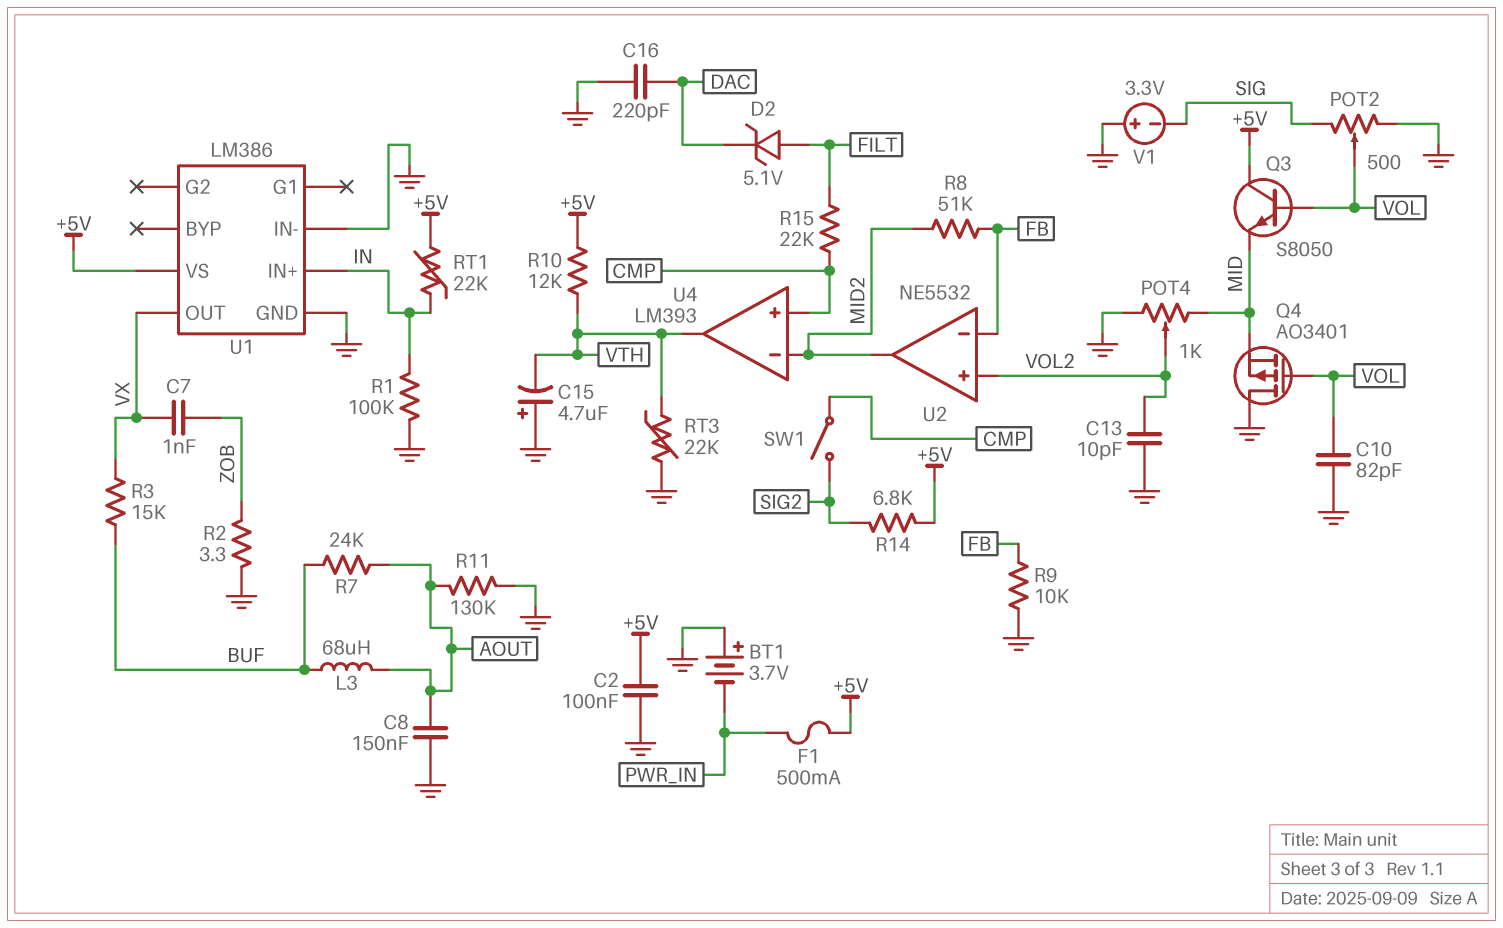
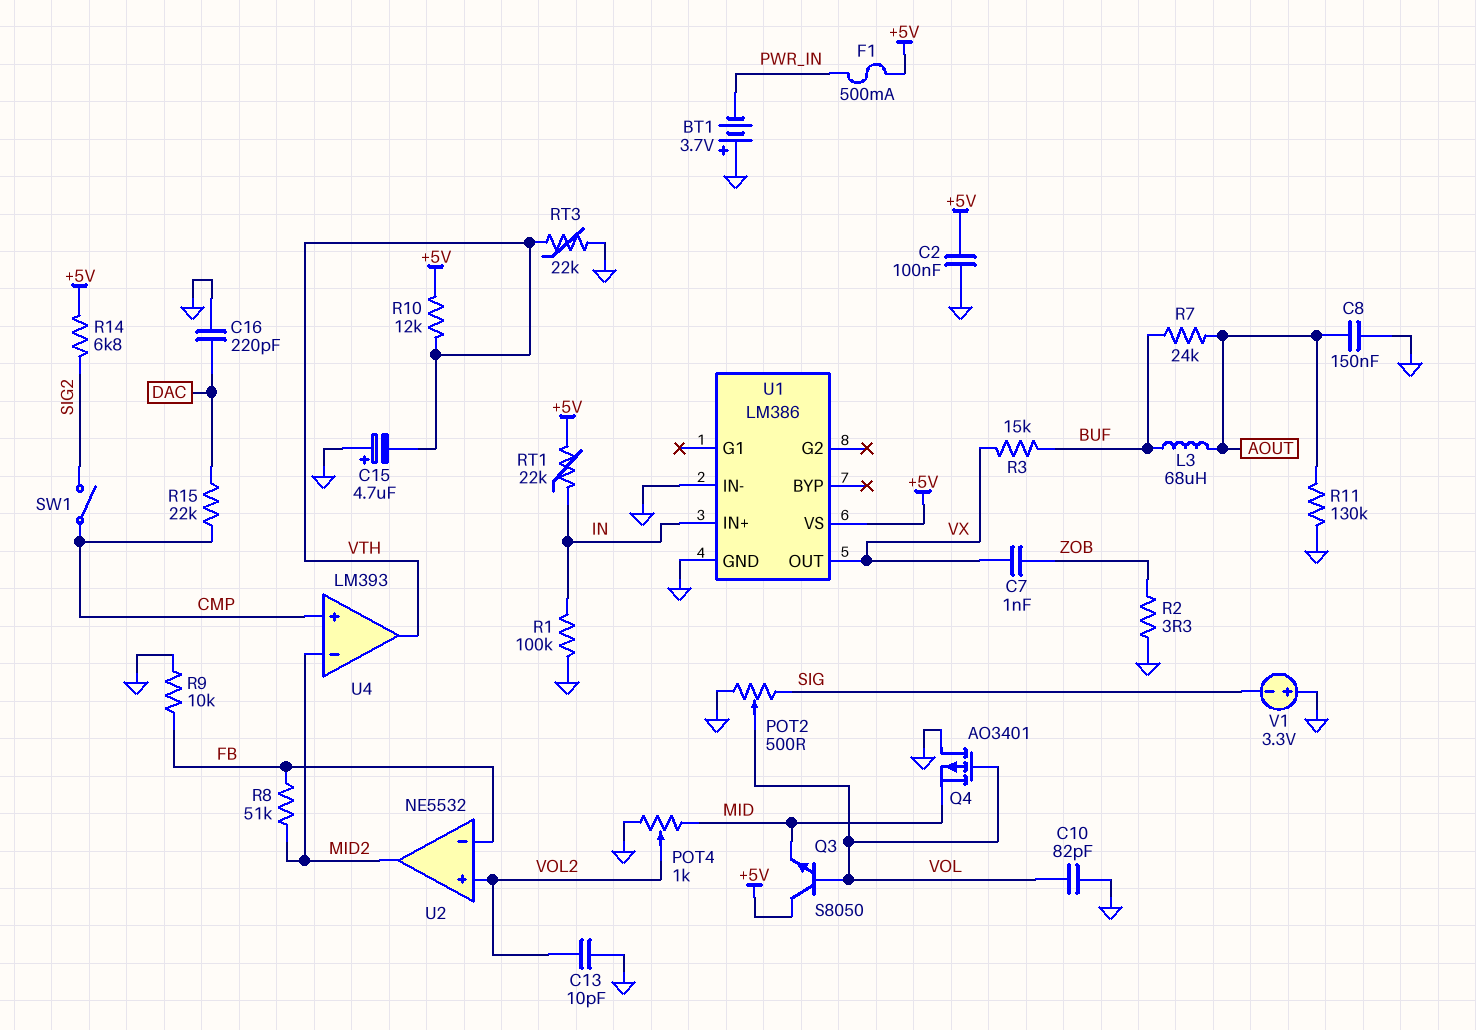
D2: zener 5.1V (A FILT, K DAC) -> none
R15: 22k (CMP, FILT) -> 22k (CMP, DAC)

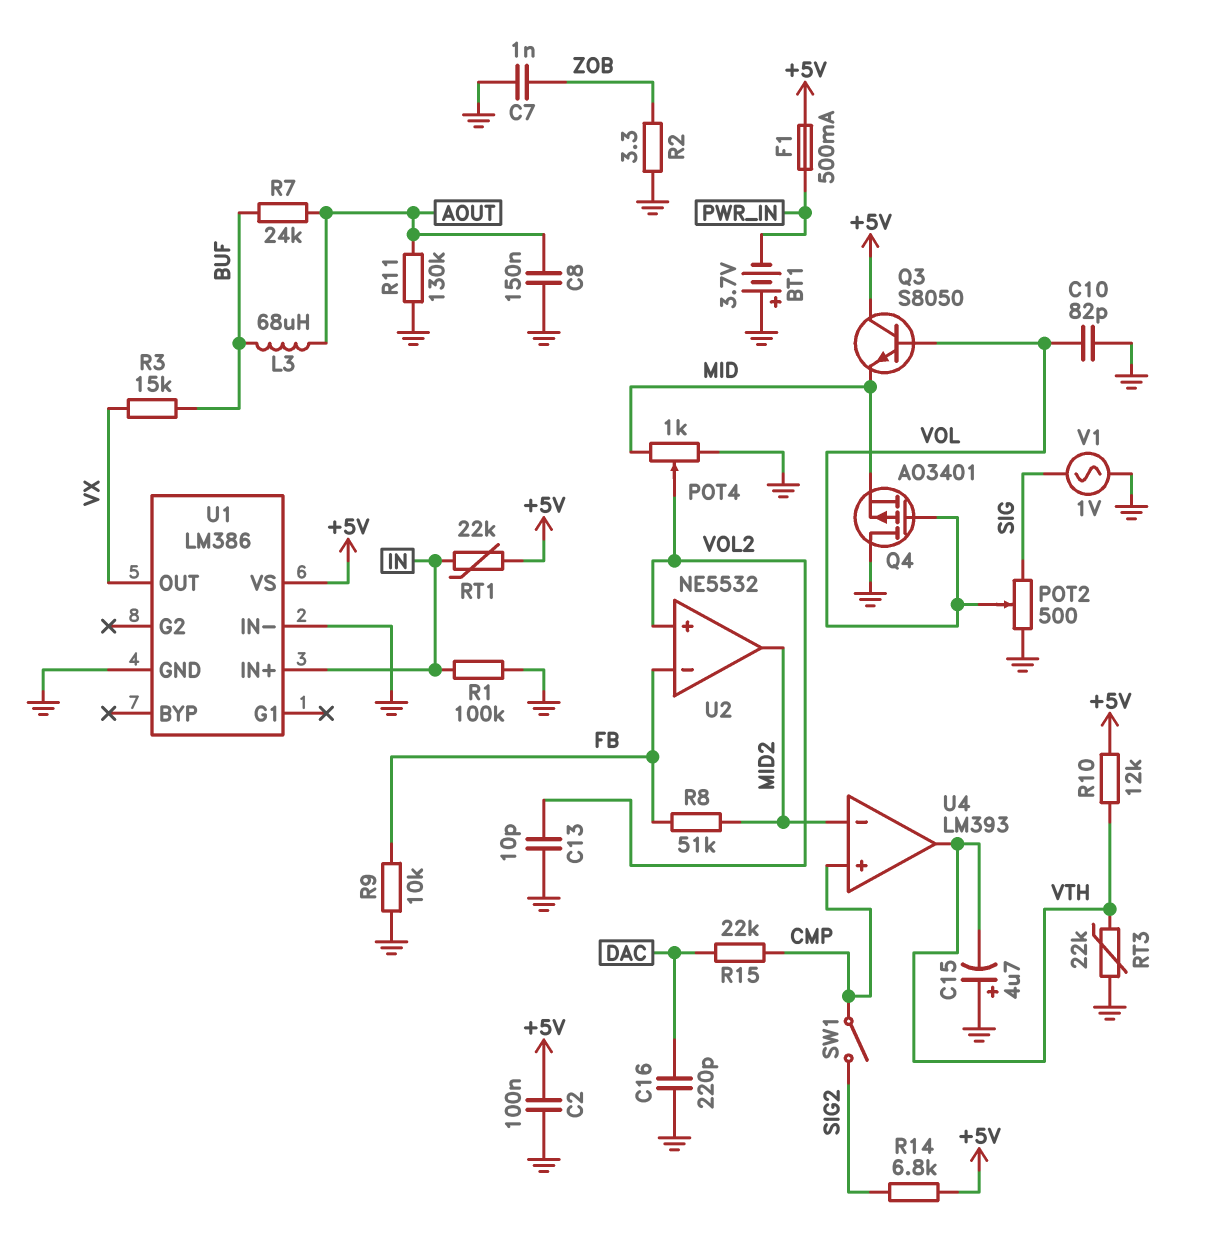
C7: 1nF (VX, ZOB) -> 1nF (GND, ZOB)
V1: 3.3V (plus GND, minus SIG) -> AC 1V (GND, SIG)

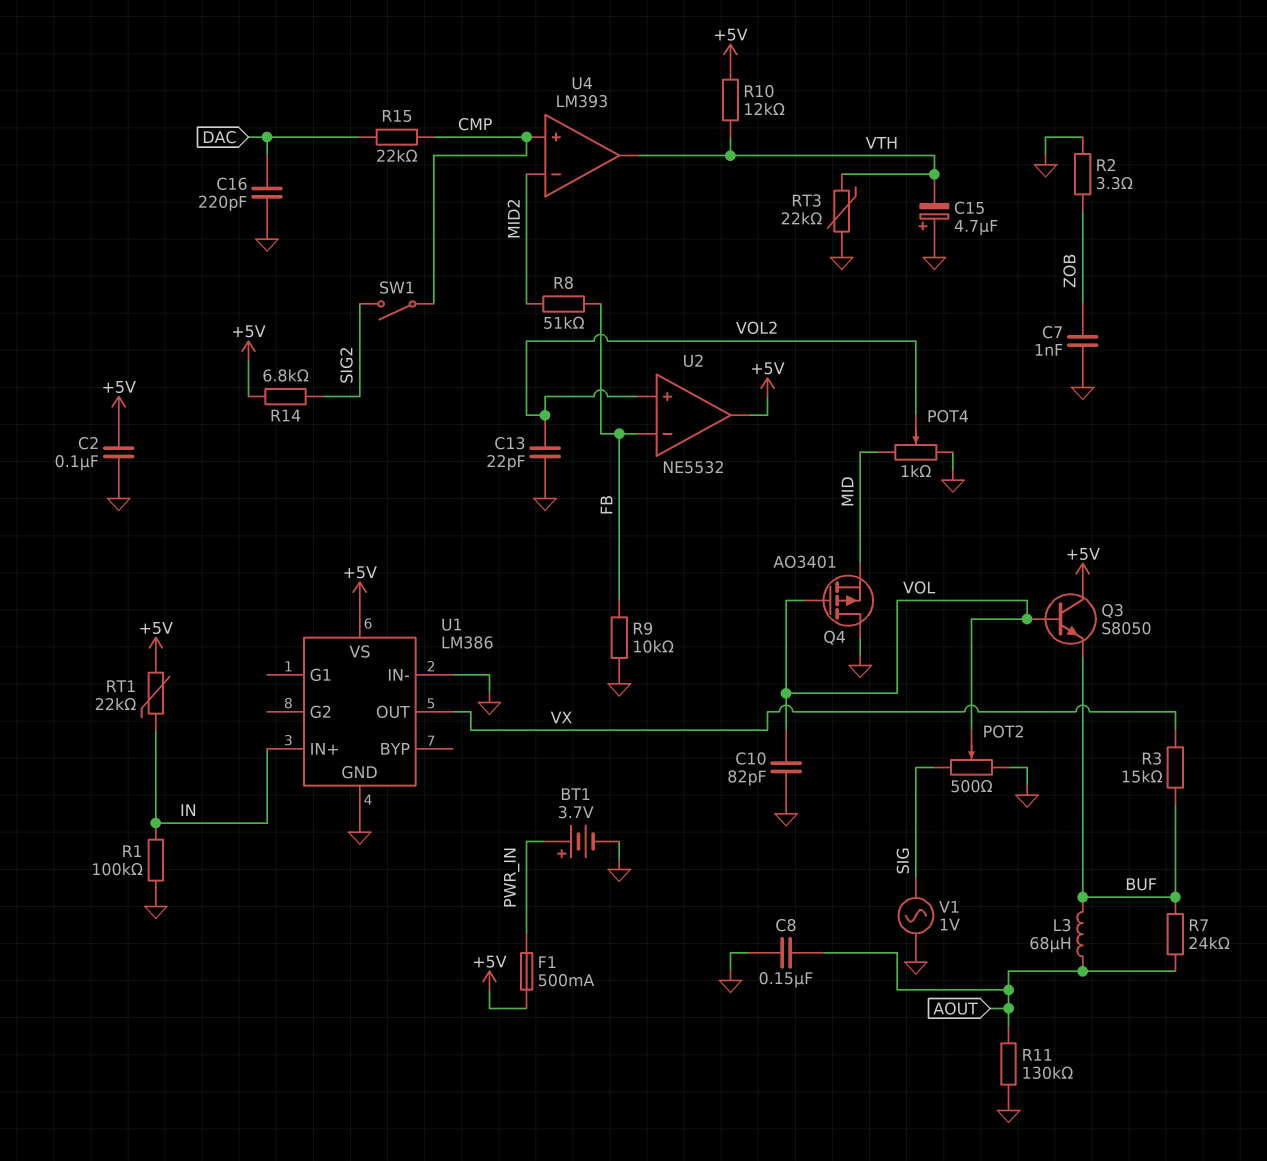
BT1: 3.7V (plus GND, minus PWR_IN) -> 3.7V (plus PWR_IN, minus GND)
C13: 10pF (GND, VOL2) -> 22pF (GND, VOL2)
Q3: NPN S8050 (B VOL, C +5V, E MID) -> NPN S8050 (B VOL, C +5V, E BUF)
U2 pin out: MID2 -> +5V

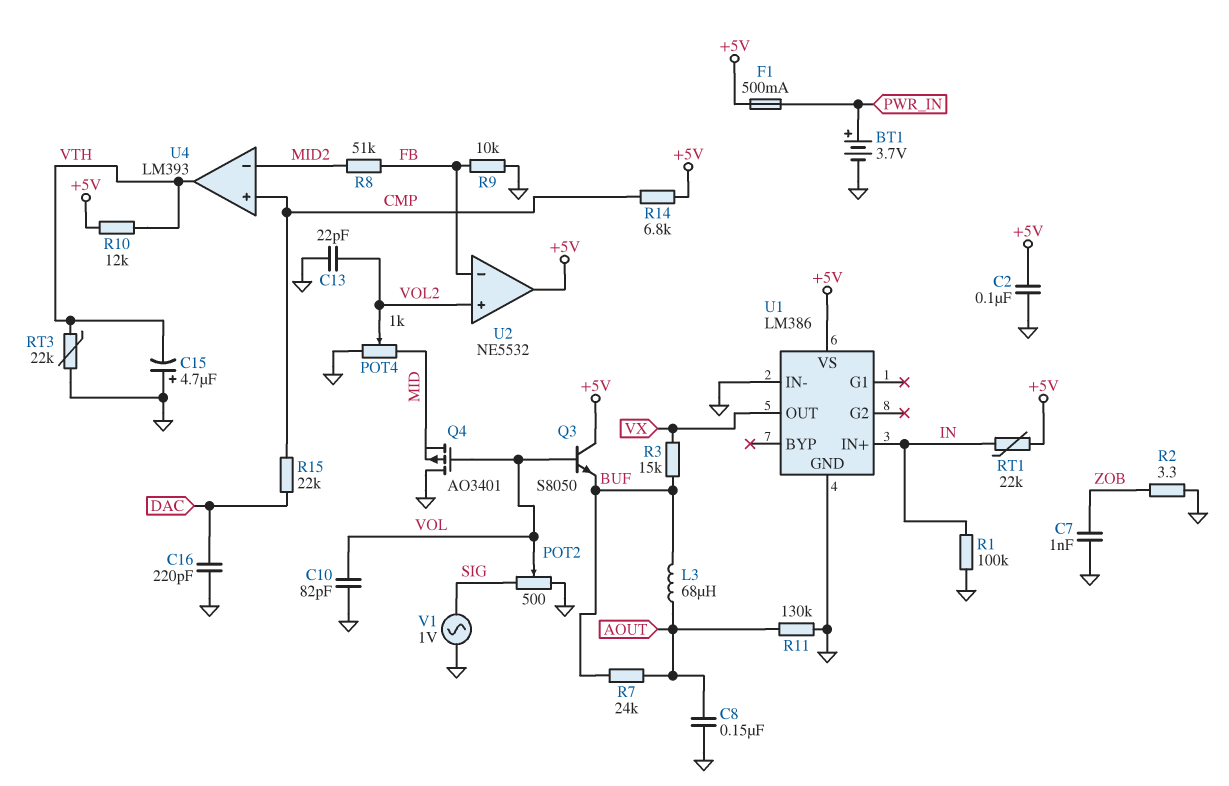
R14: 6.8k (+5V, SIG2) -> 6.8k (+5V, CMP)
SW1: switch (CMP, SIG2) -> none

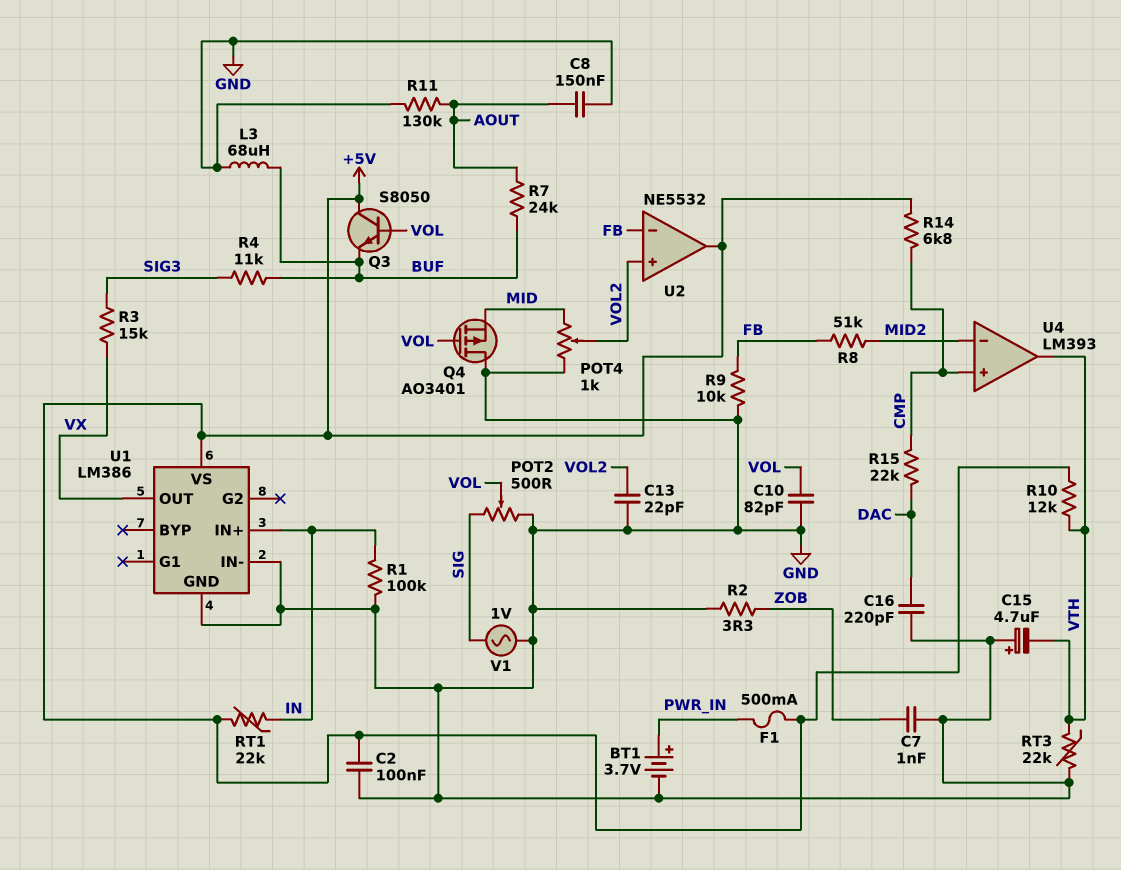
L3: 68uH (AOUT, BUF) -> 68uH (BUF, GND)
R3: 15k (BUF, VX) -> 15k (SIG3, VX)
R4: none -> 11k (BUF, SIG3)

